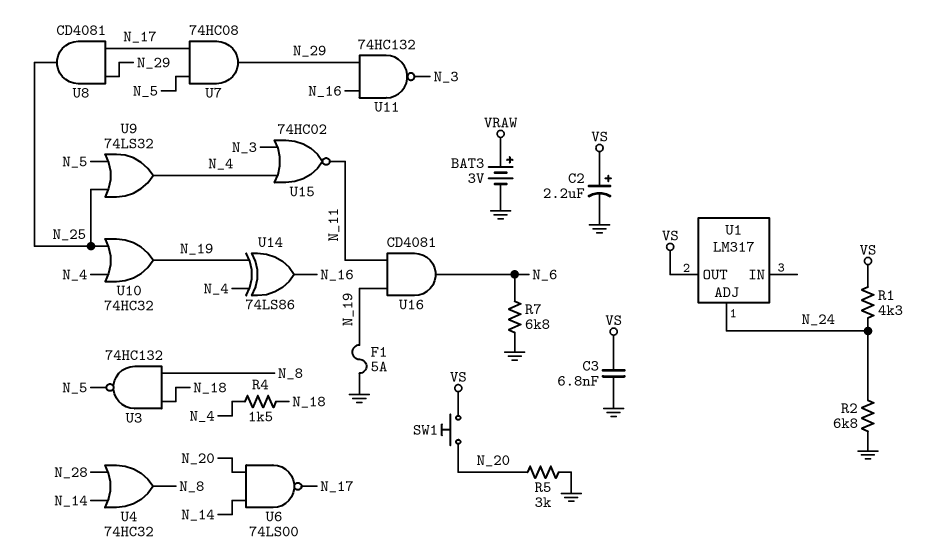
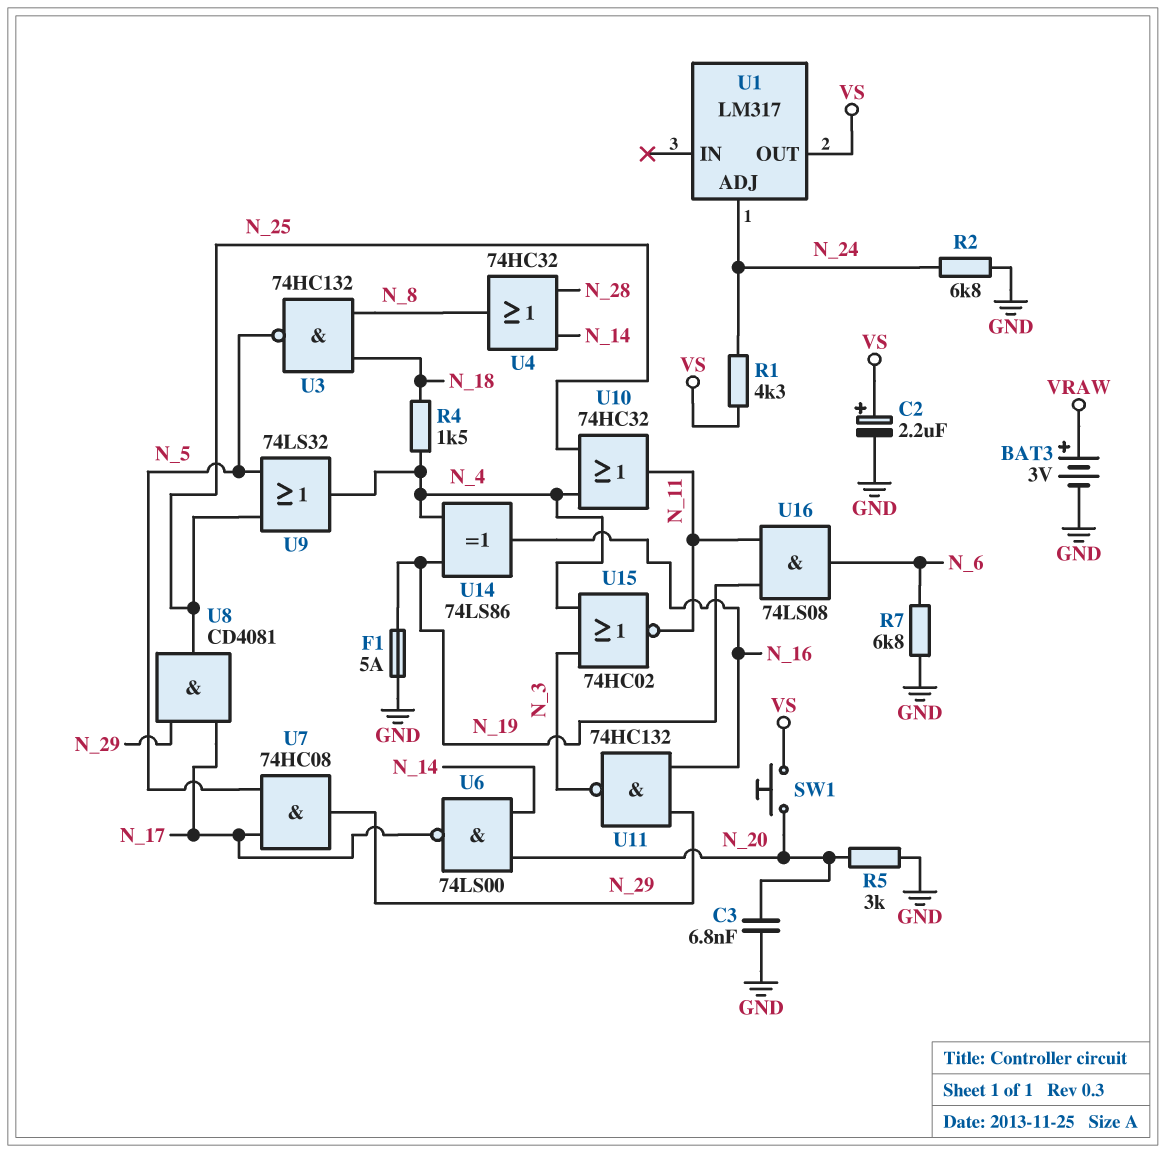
C3: 6.8nF (GND, VS) -> 6.8nF (GND, N_20)
U10: OR 74HC32 (in N_4, in N_25, out N_19) -> OR 74HC32 (in N_4, in N_25, out N_11)
U16: AND CD4081 (in N_11, in N_19, out N_6) -> AND 74LS08 (in N_11, in N_19, out N_6)

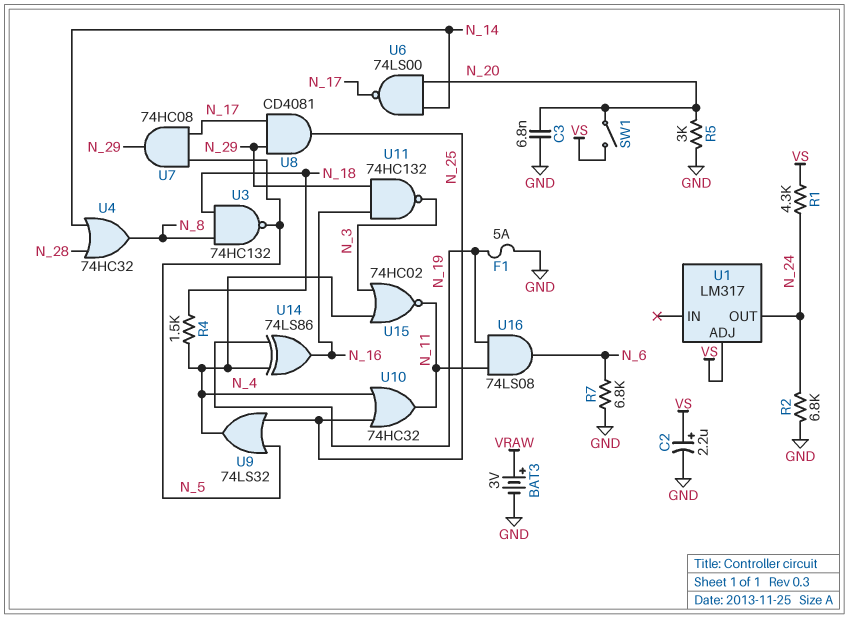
SW1: button (N_20, VS) -> switch (N_20, VS)
U1 pin ADJ: N_24 -> VS
U1 pin OUT: VS -> N_24

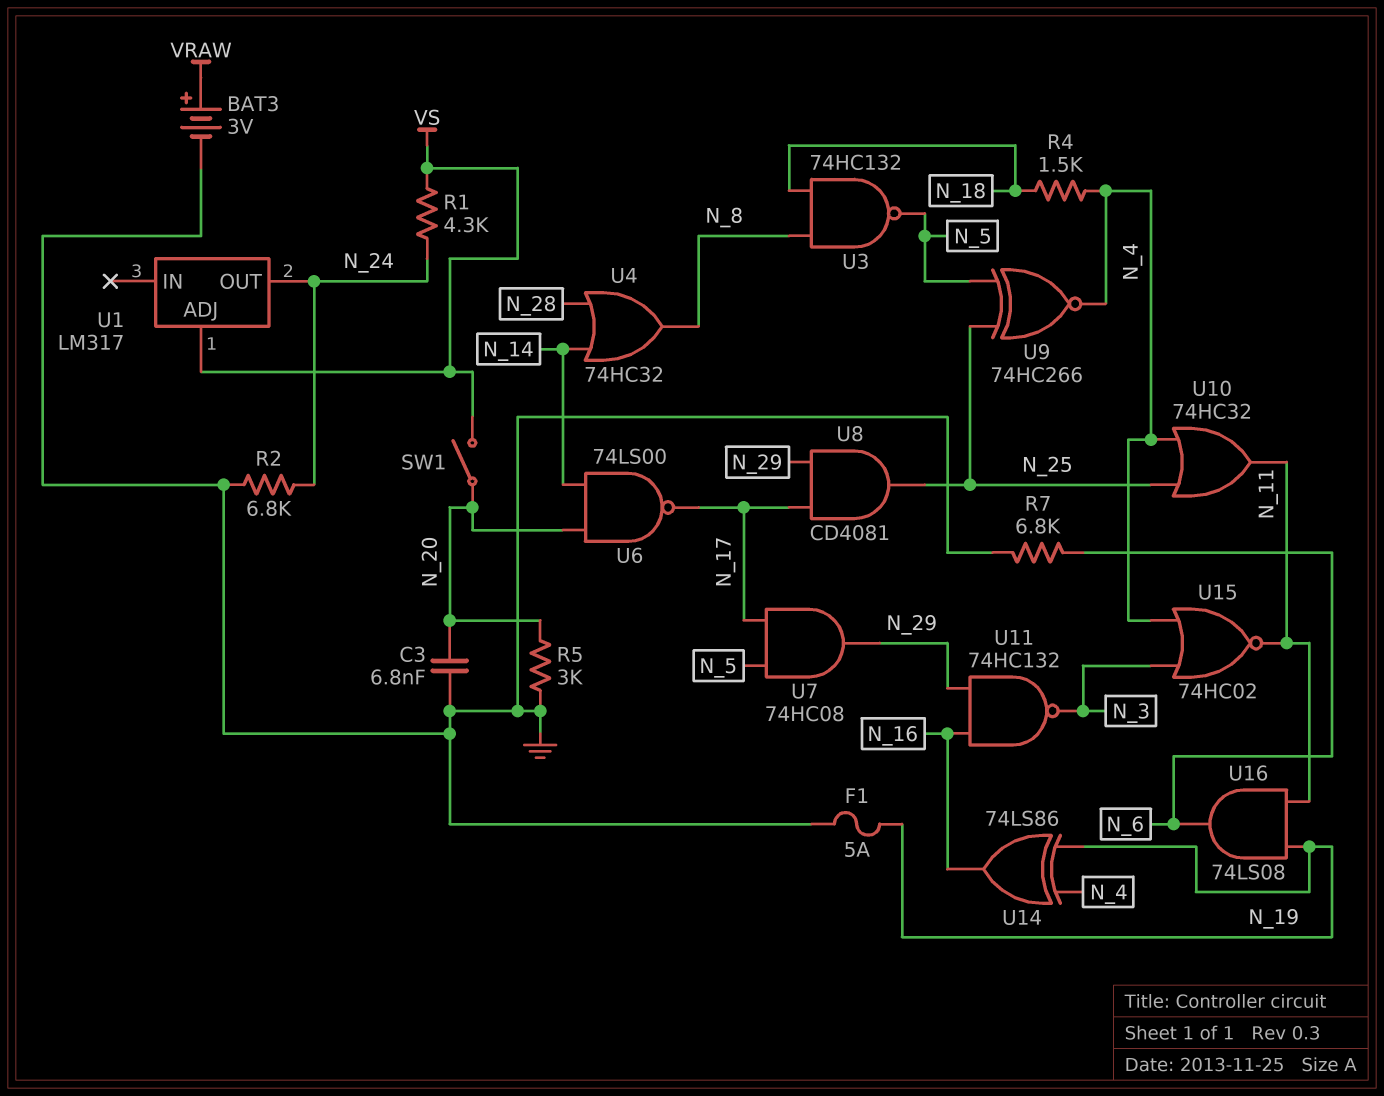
C2: 2.2uF (plus VS, minus GND) -> none
U9: OR 74LS32 (in N_5, in N_25, out N_4) -> XNOR 74HC266 (in N_5, in N_25, out N_4)

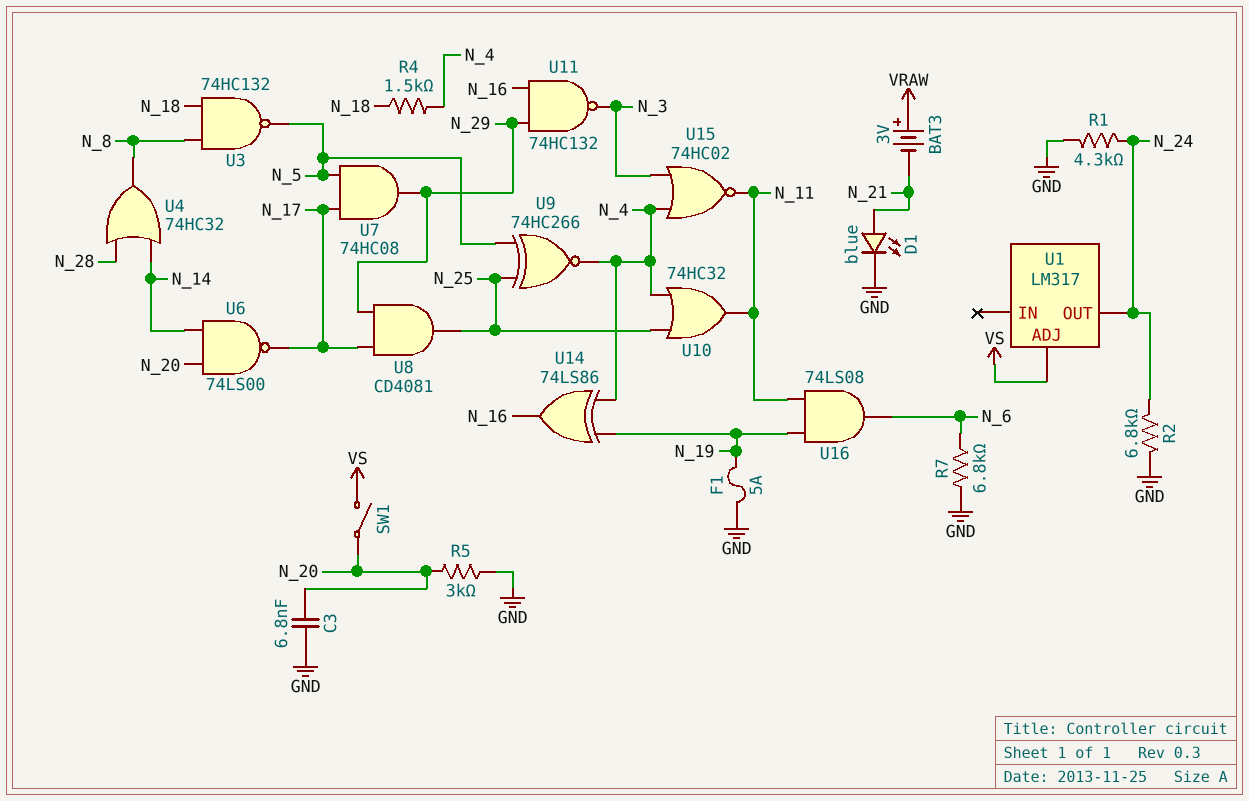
BAT3: 3V (plus VRAW, minus GND) -> 3V (plus VRAW, minus N_21)
D1: none -> LED blue (A N_21, K GND)
R1: 4.3k (N_24, VS) -> 4.3k (GND, N_24)

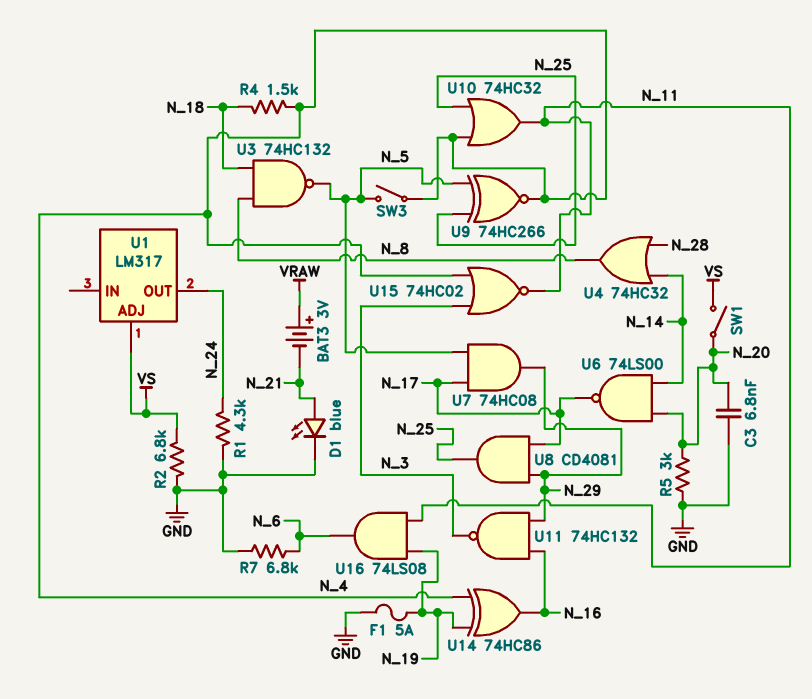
R2: 6.8k (GND, N_24) -> 6.8k (GND, VS)
SW3: none -> switch (N_4, N_5)
U14: XOR 74LS86 (in N_4, in N_19, out N_16) -> XOR 74HC86 (in N_4, in N_19, out N_16)

